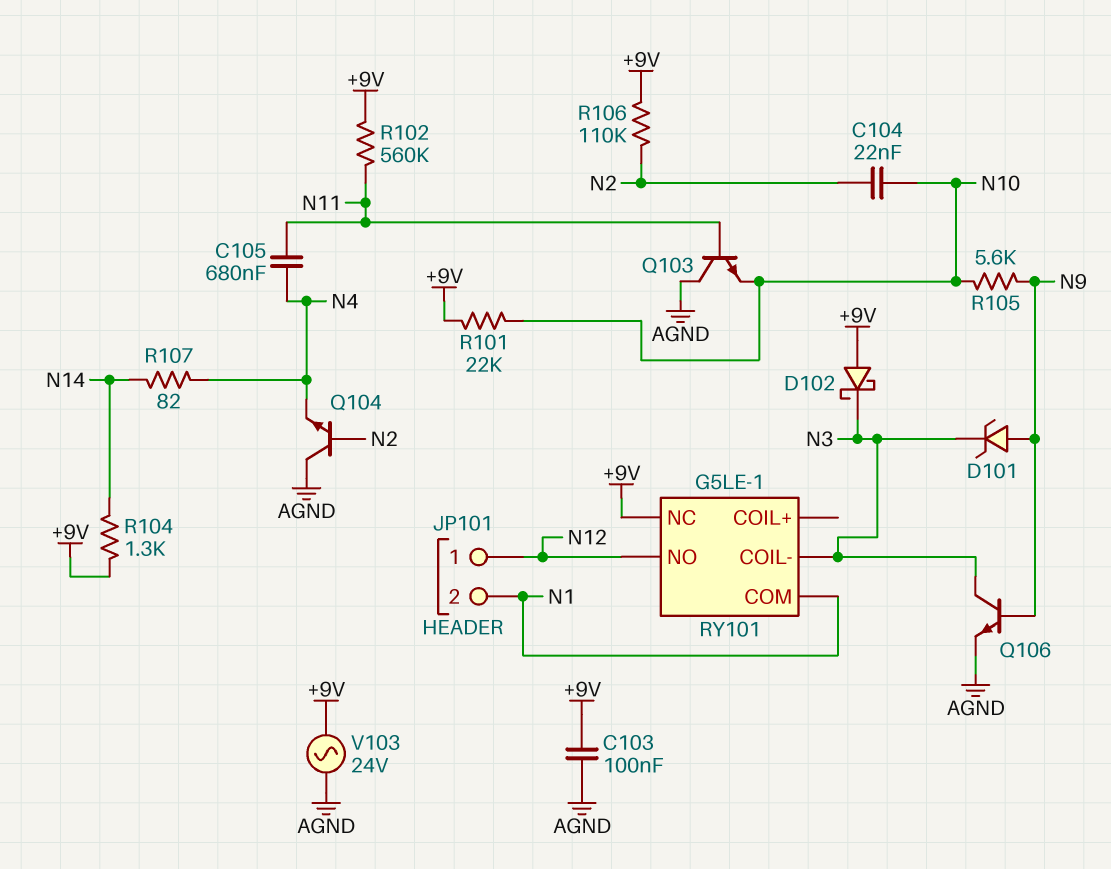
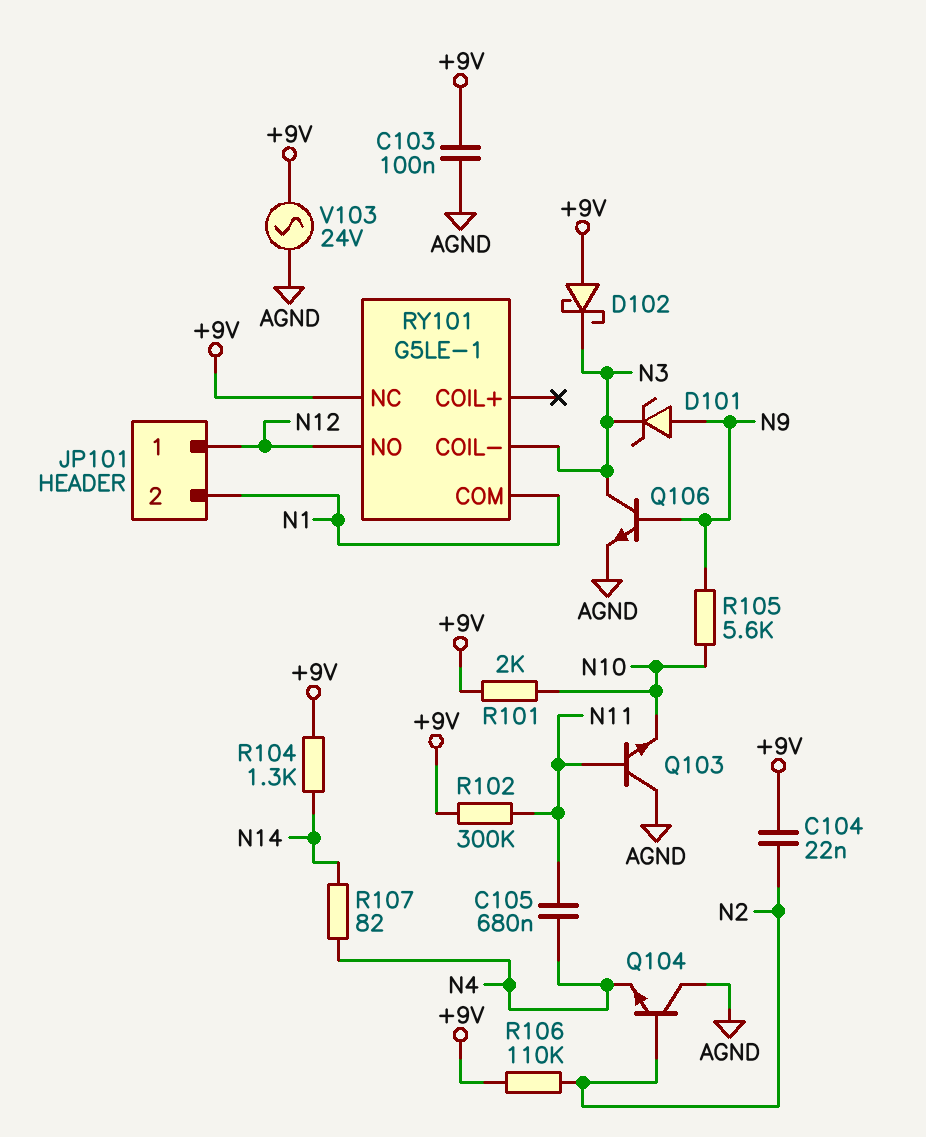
C104: 22nF (N2, N10) -> 22nF (+9V, N2)
R101: 22k (+9V, N10) -> 2k (+9V, N10)
R102: 560k (+9V, N11) -> 300k (+9V, N11)

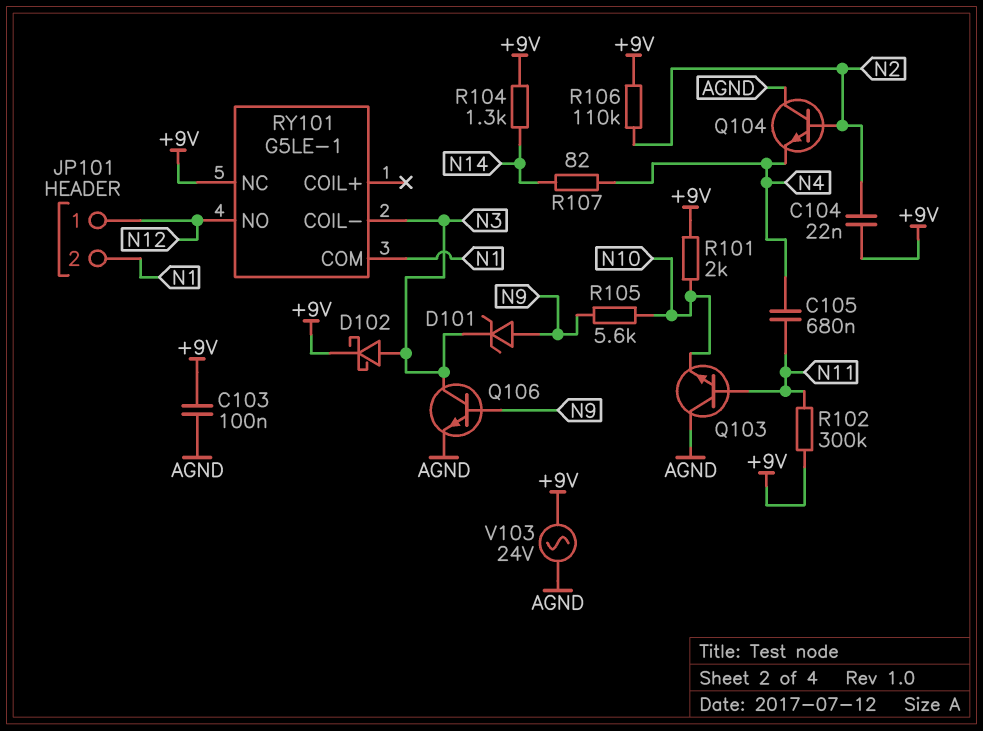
D102: schottky (A +9V, K N3) -> schottky (A N3, K +9V)

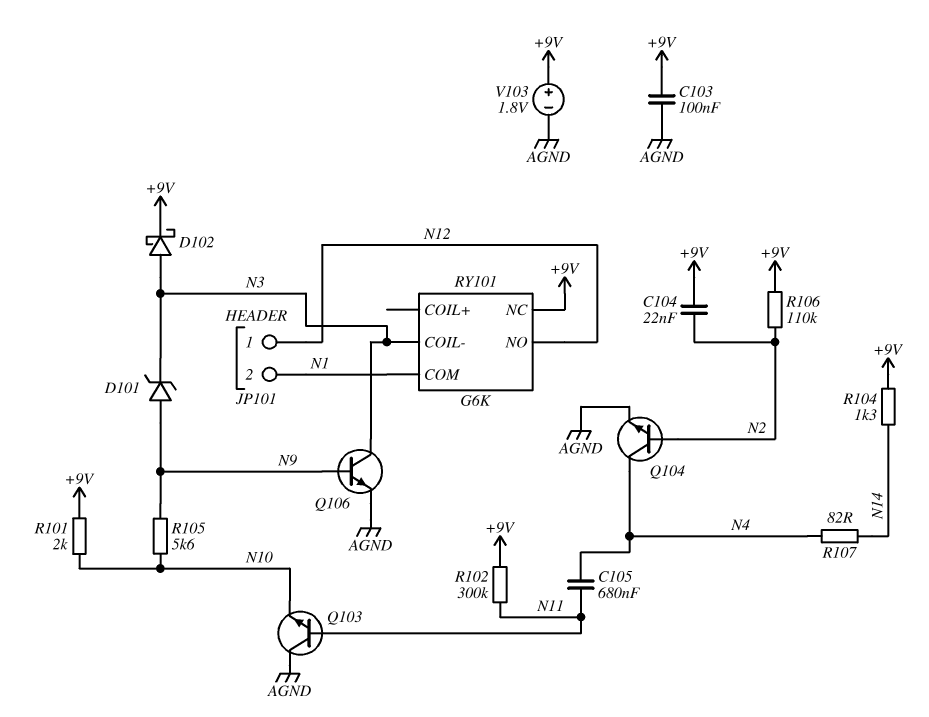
Q104: NPN (B N2, C AGND, E N4) -> NPN (B N2, C N4, E AGND)
RY101: G5LE-1 -> G6K
V103: AC 24V (+9V, AGND) -> 1.8V (plus +9V, minus AGND)

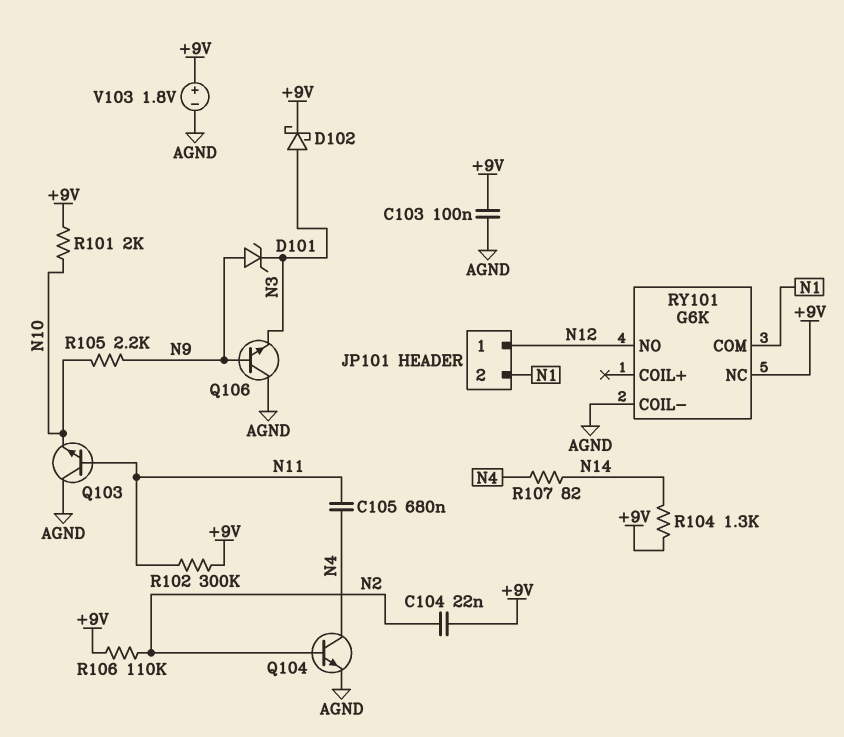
Q106: NPN (B N9, C N3, E AGND) -> NPN (B N9, C AGND, E N3)
R105: 5.6k (N9, N10) -> 2.2k (N9, N10)
RY101 pin COIL-: N3 -> AGND

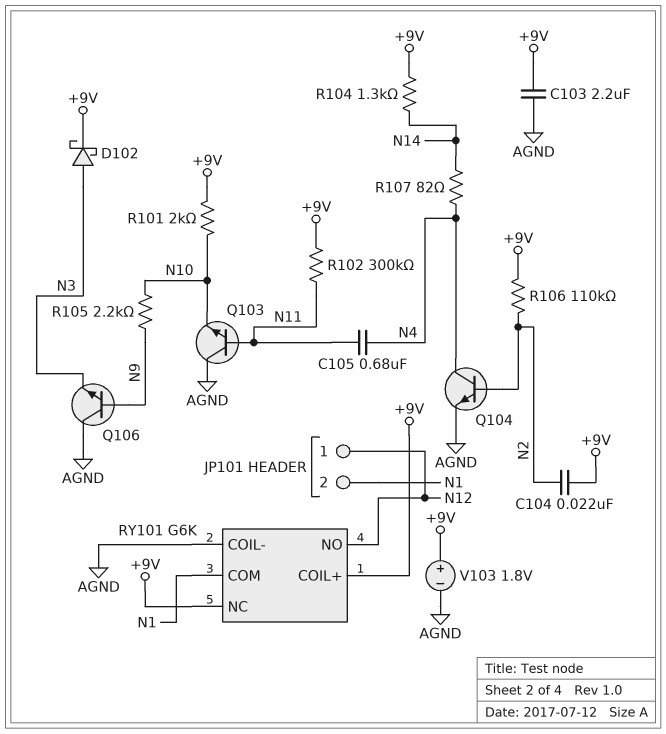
C103: 100nF (+9V, AGND) -> 2.2uF (+9V, AGND)
D101: zener (A N9, K N3) -> none
RY101 pin COIL+: none -> +9V

